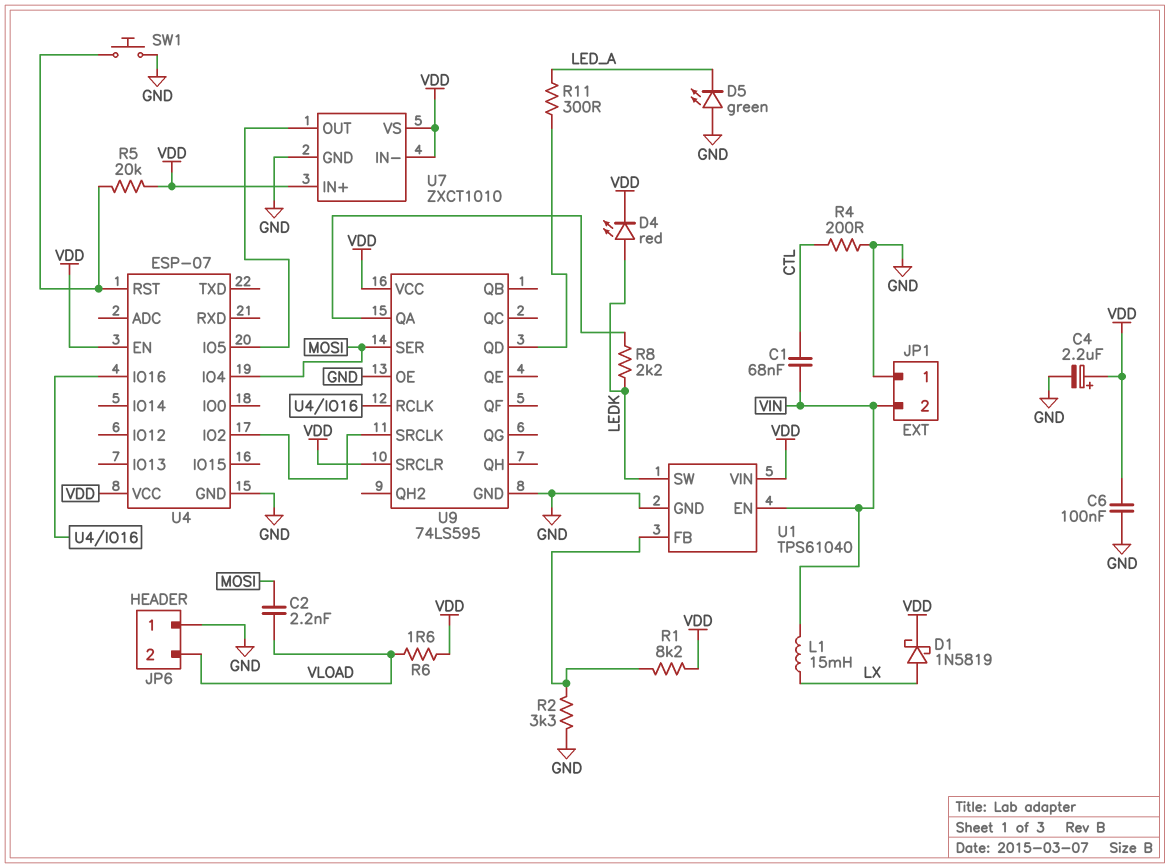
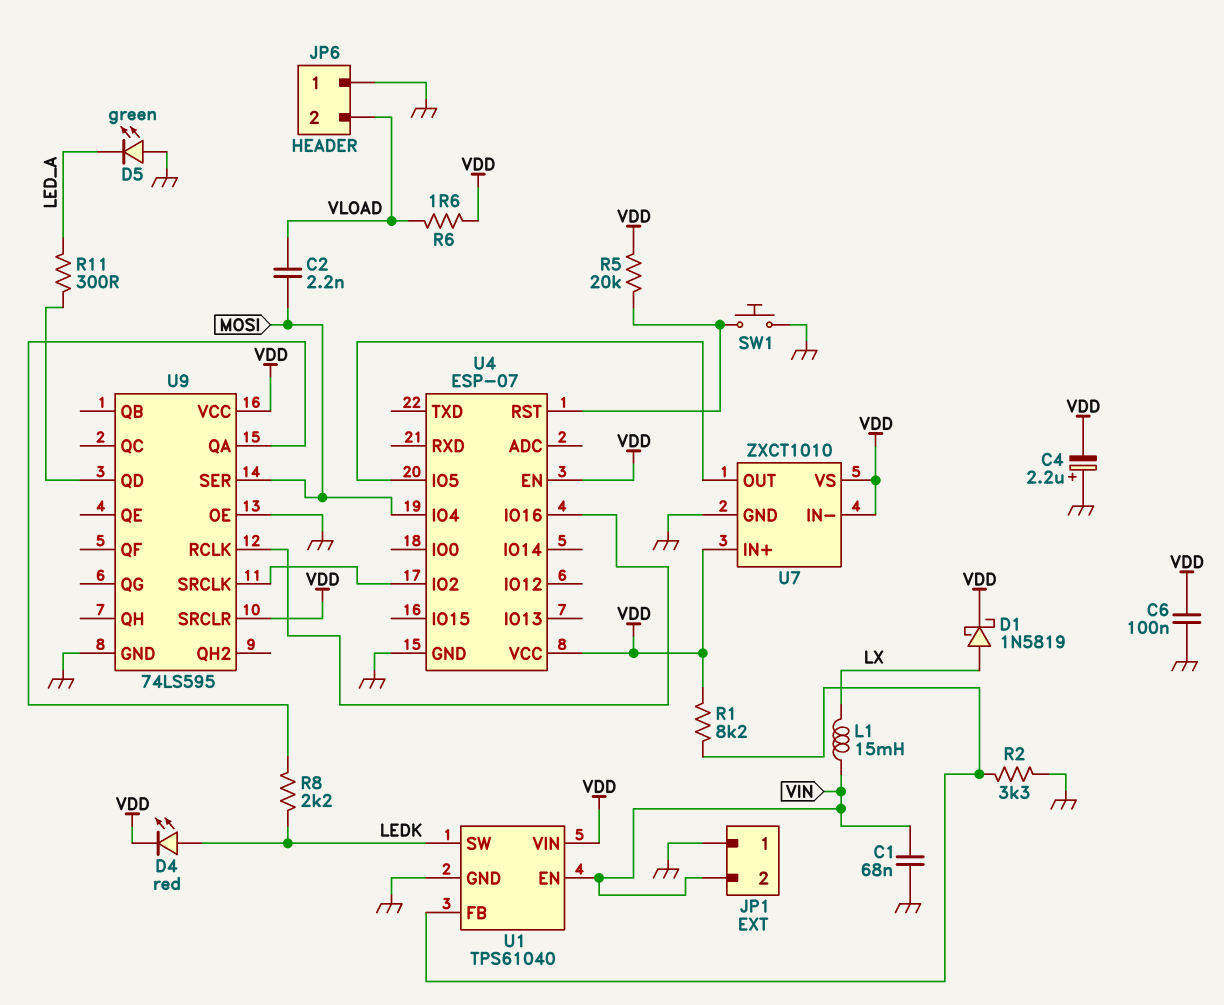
C1: 68nF (CTL, VIN) -> 68nF (GND, VIN)
C4: 2.2uF (plus VDD, minus GND) -> 2.2uF (plus GND, minus VDD)
R4: 200 (CTL, GND) -> none

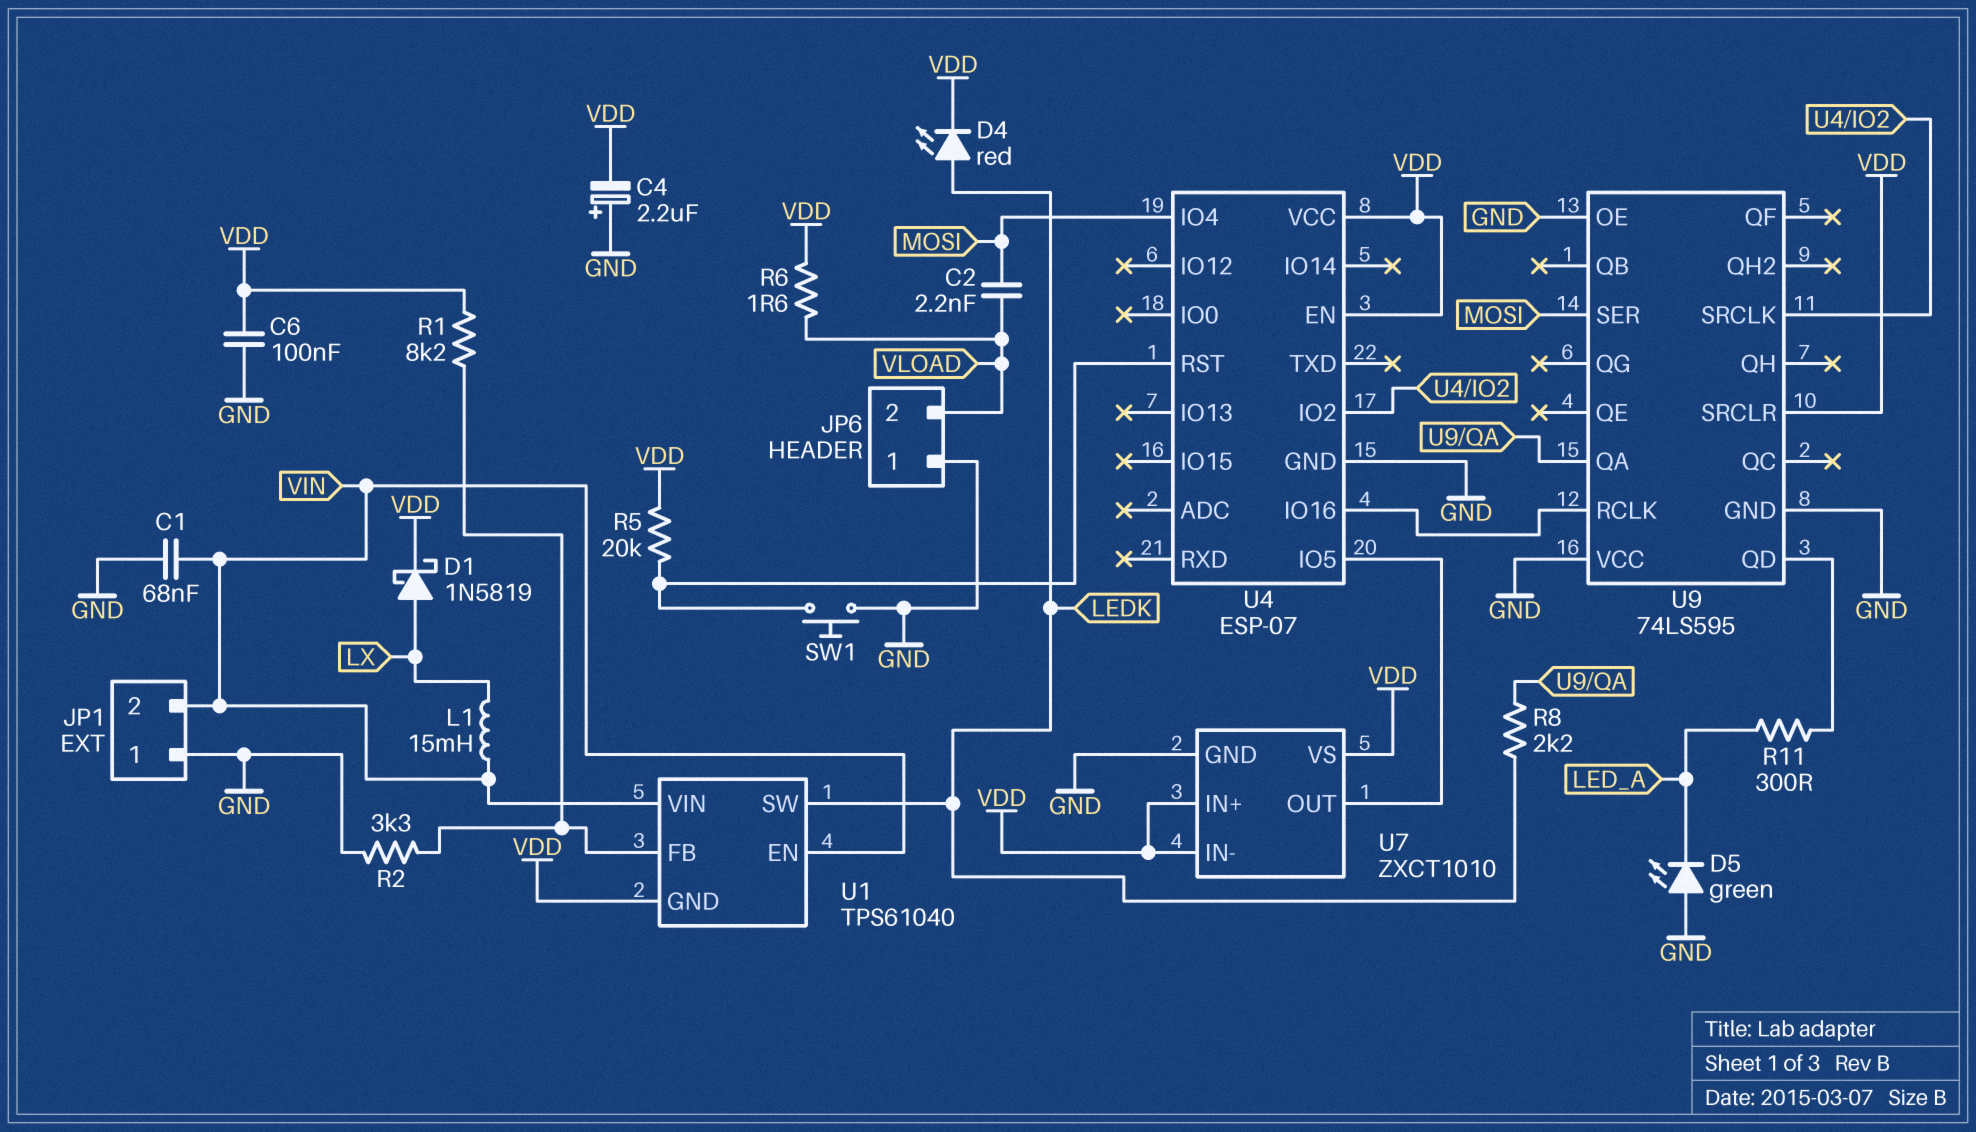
U1 pin GND: GND -> VDD
U1 pin VIN: VDD -> VIN
U9 pin VCC: VDD -> GND

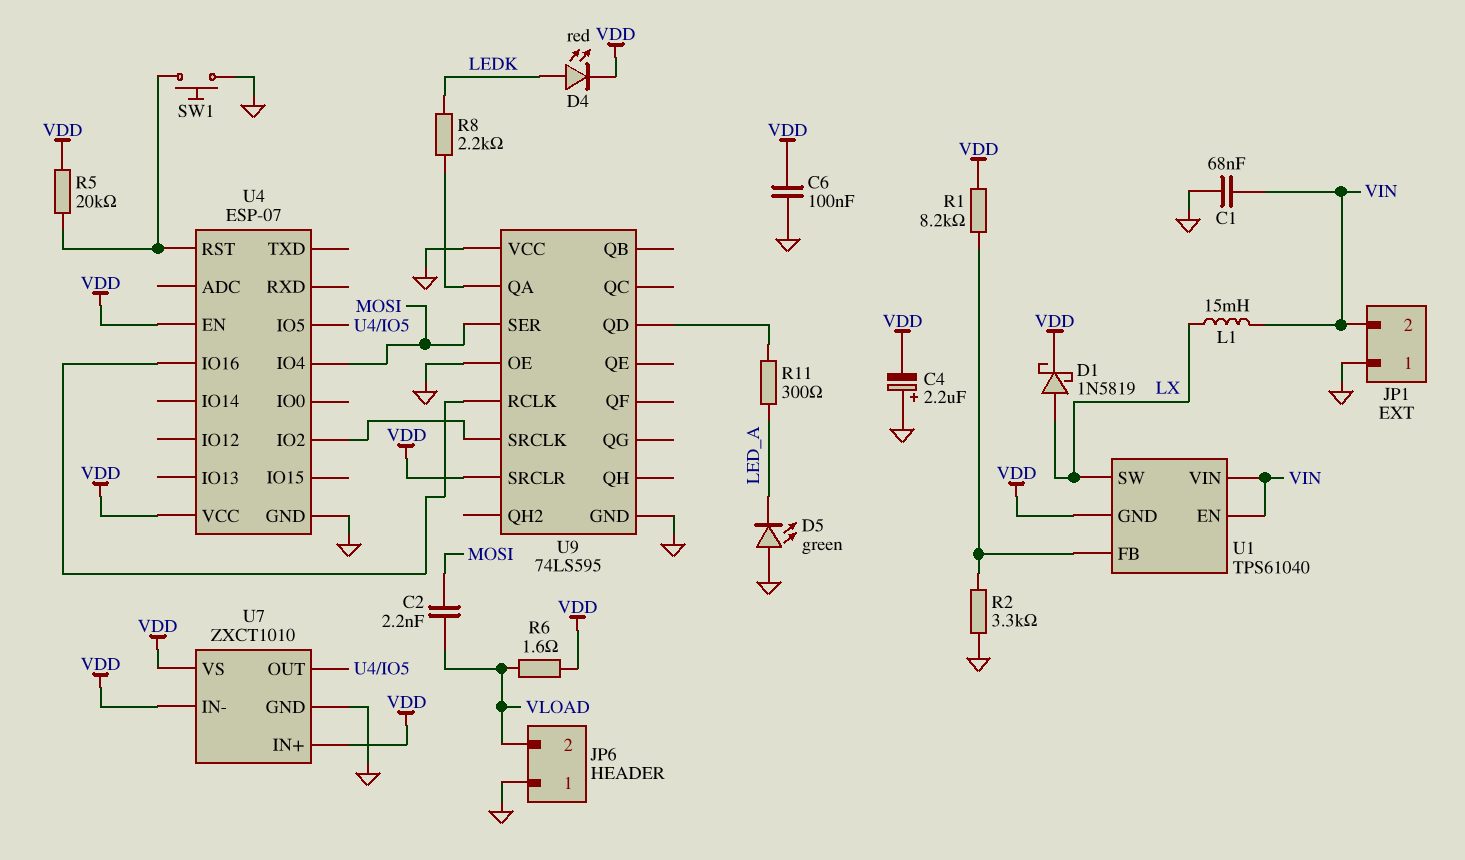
U1 pin SW: LEDK -> LX

